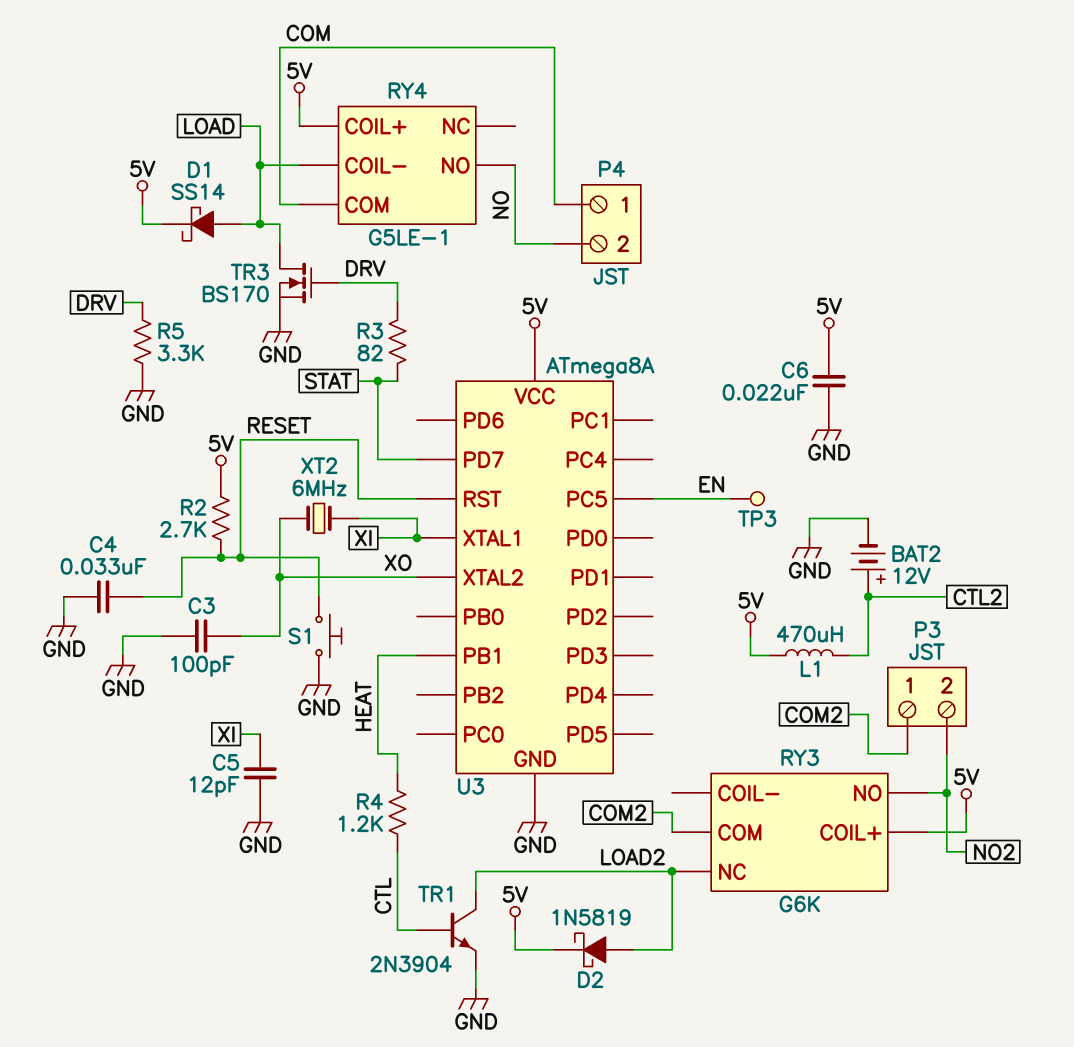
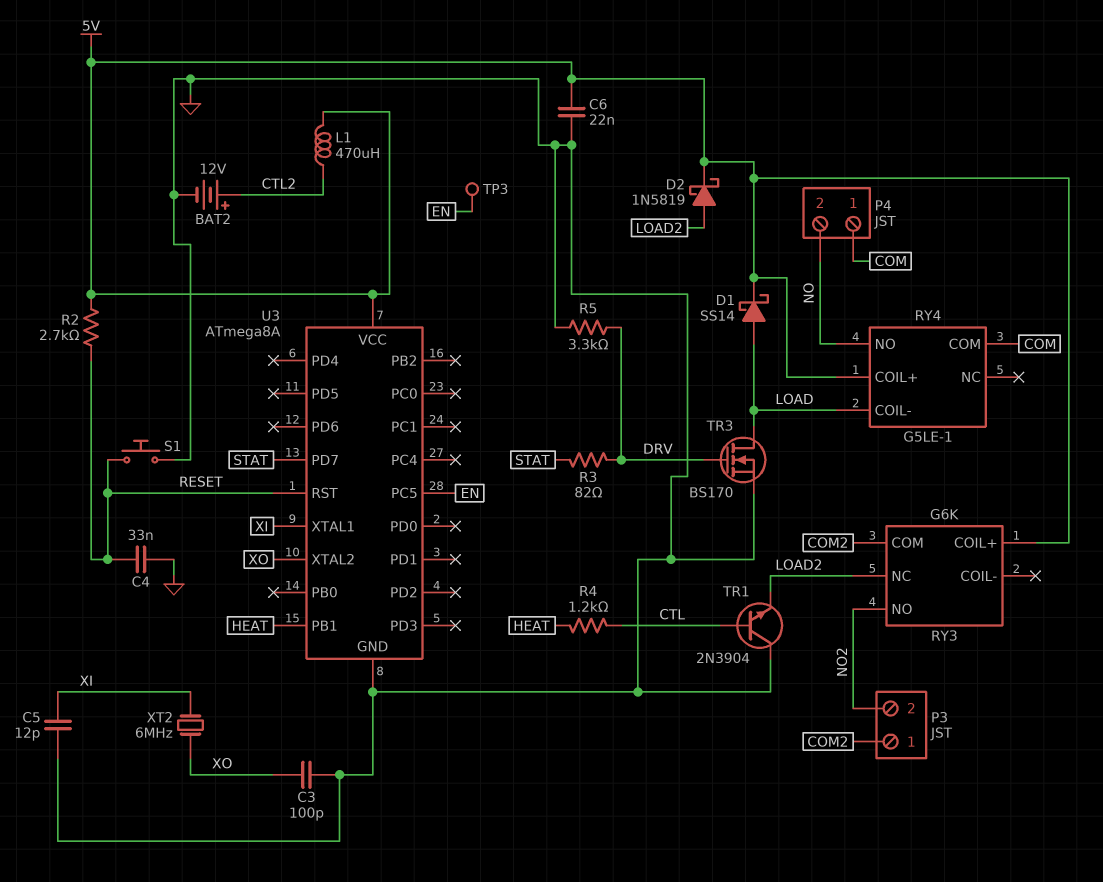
TR1: NPN 2N3904 (B CTL, C LOAD2, E GND) -> NPN 2N3904 (B CTL, C GND, E LOAD2)

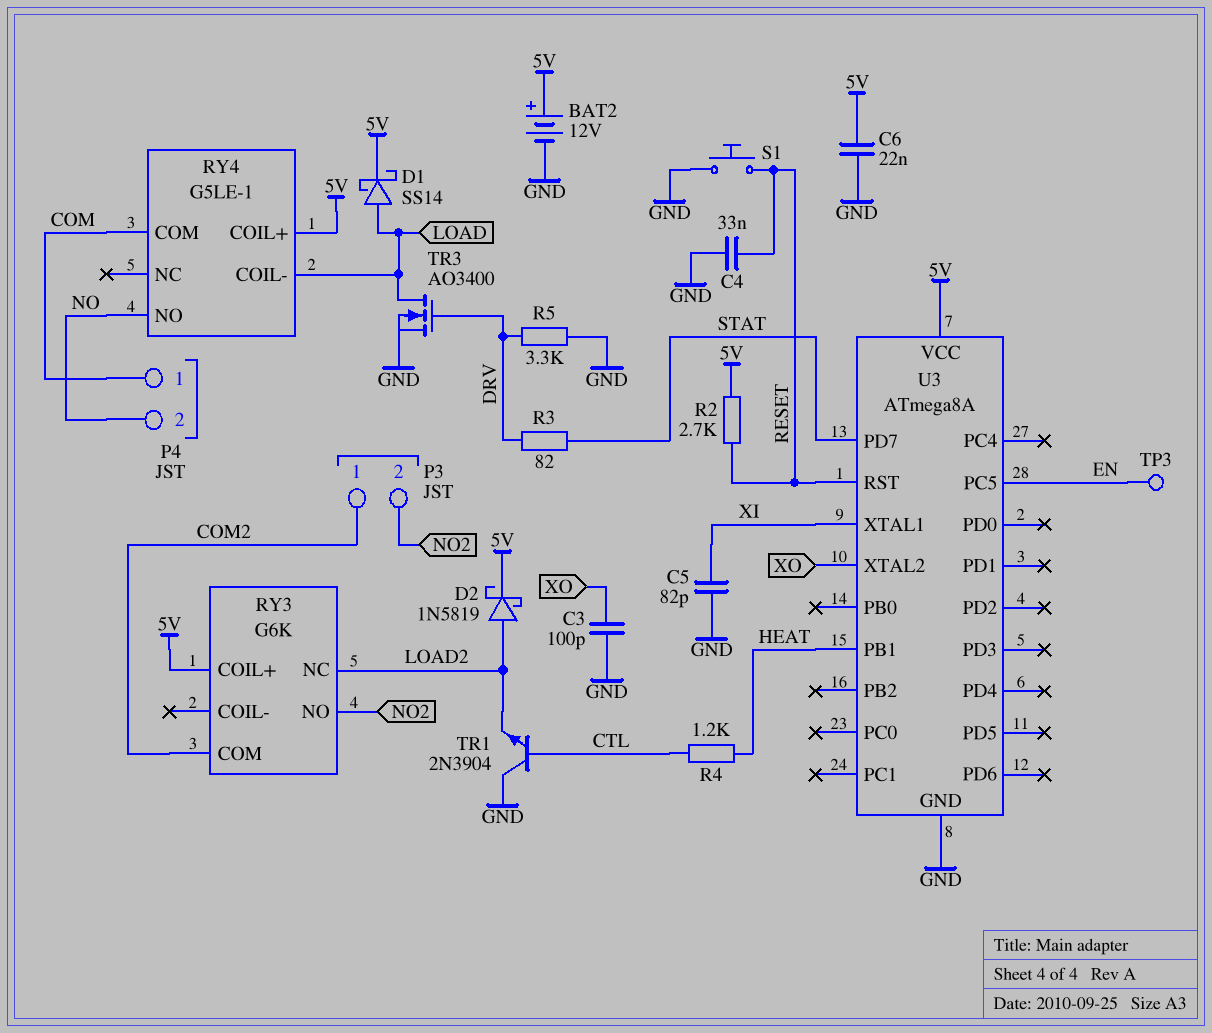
BAT2: 12V (plus CTL2, minus GND) -> 12V (plus 5V, minus GND)
C5: 12pF (GND, XI) -> 82pF (GND, XI)
L1: 470uH (5V, CTL2) -> none
TR3: NMOS BS170 (G DRV, D LOAD, S GND) -> NMOS AO3400 (G DRV, D LOAD, S GND)
XT2: 6MHz (XI, XO) -> none

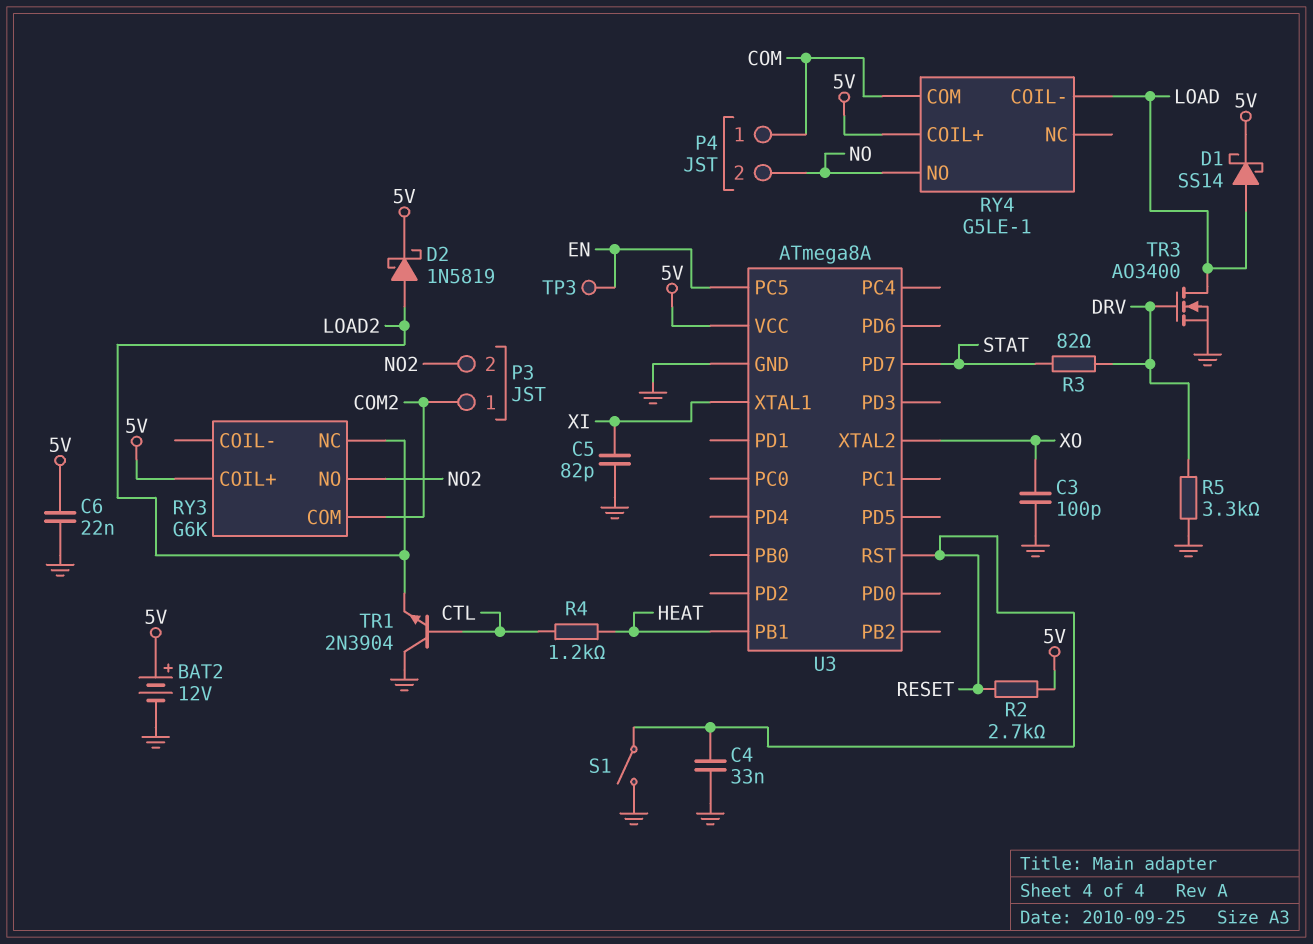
S1: button (GND, RESET) -> switch (GND, RESET)

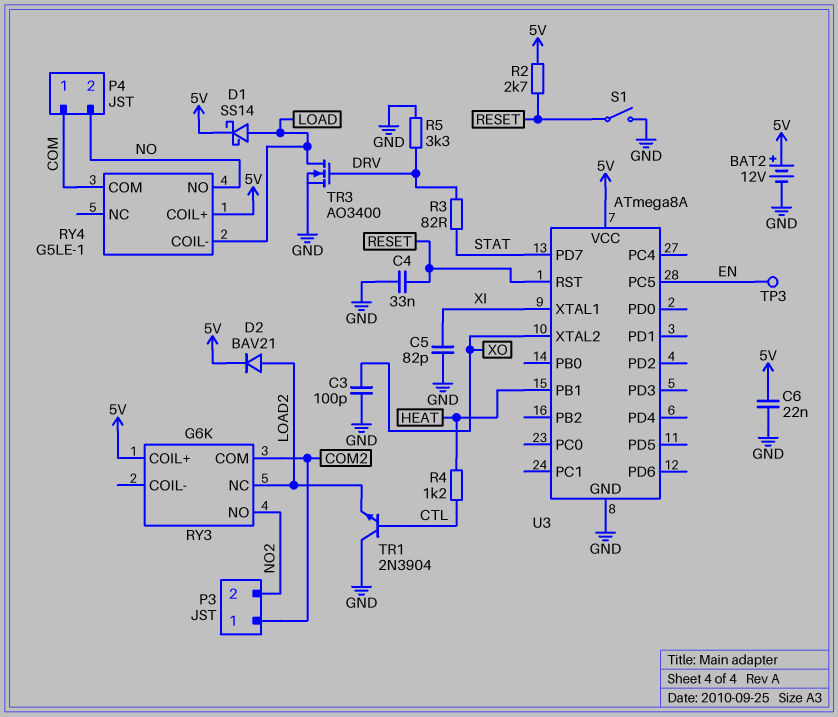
D2: schottky 1N5819 (A LOAD2, K 5V) -> diode BAV21 (A LOAD2, K 5V)

